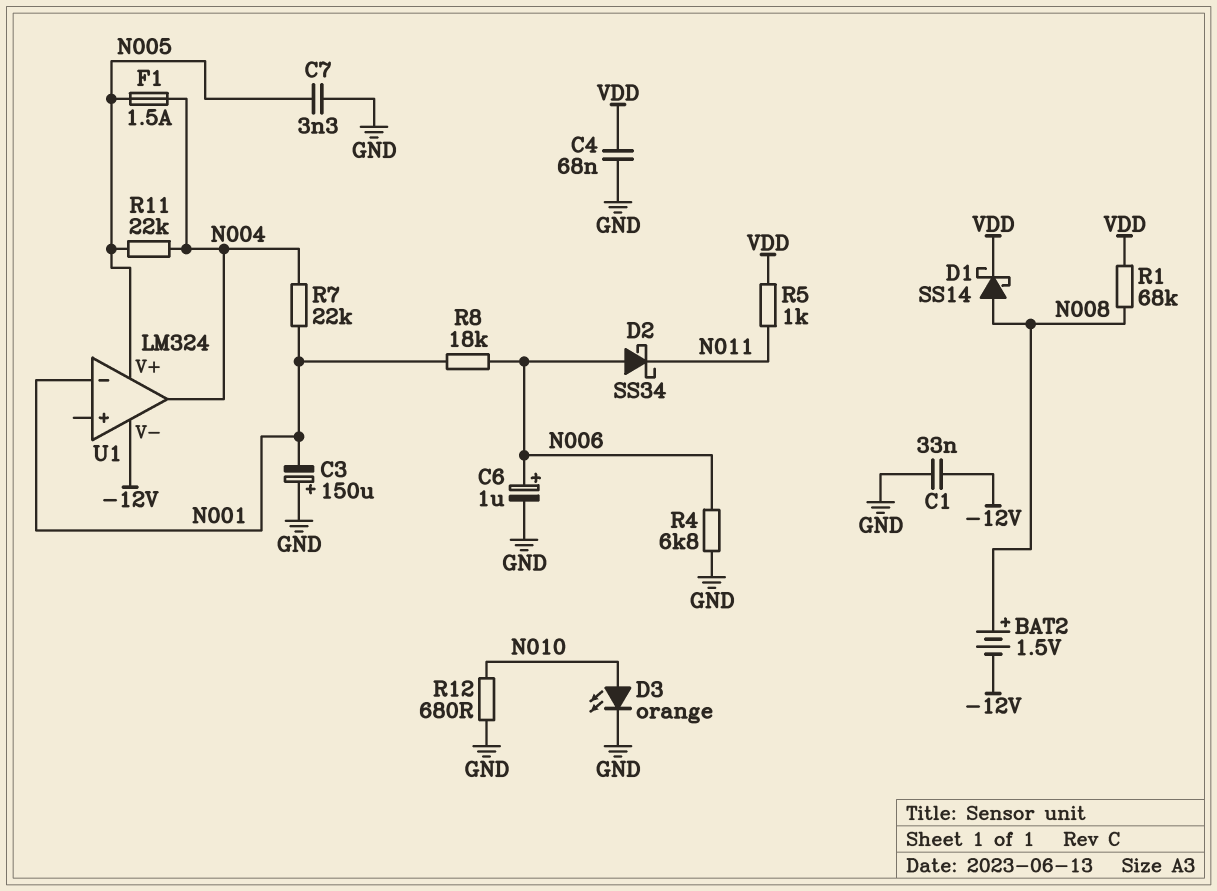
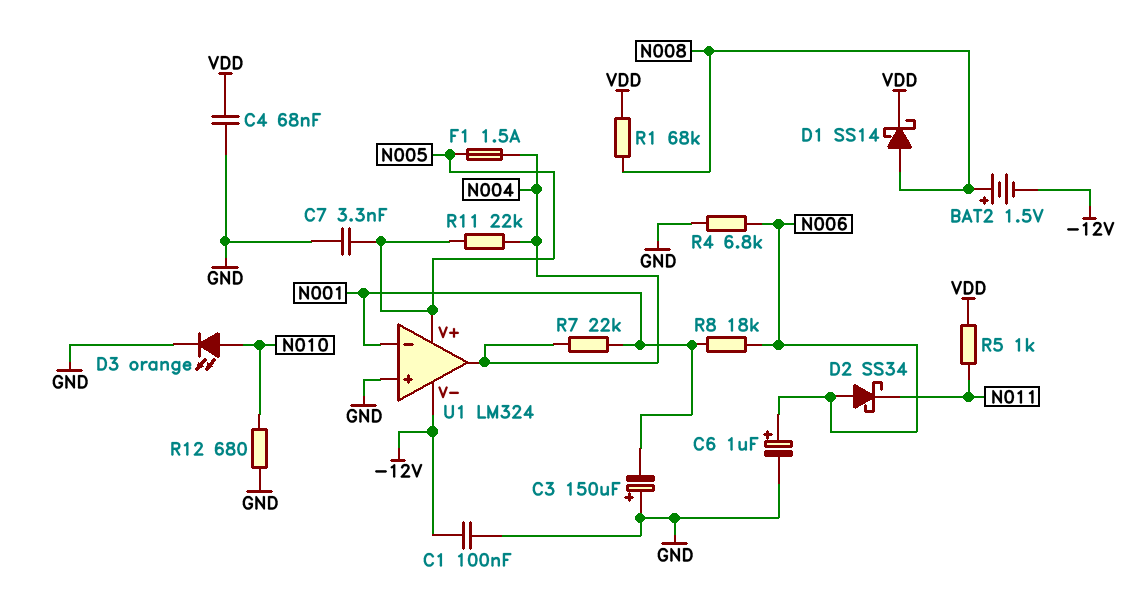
C1: 33nF (-12V, GND) -> 100nF (-12V, GND)
U1 pin in+: none -> GND

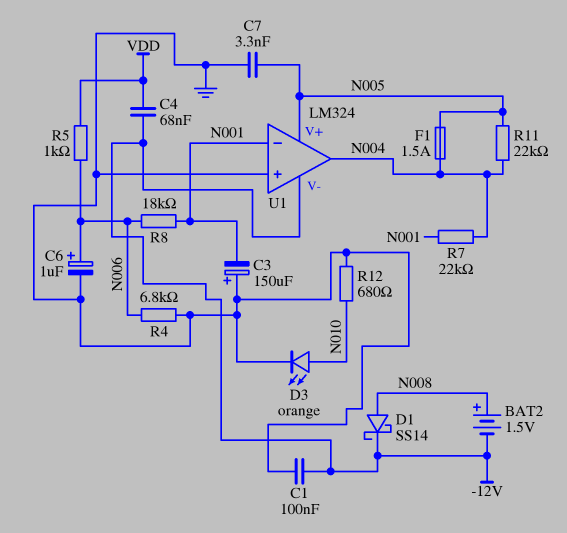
C4: 68nF (GND, VDD) -> 68nF (-12V, VDD)
D1: schottky SS14 (A N008, K VDD) -> schottky SS14 (A N008, K -12V)
D2: schottky SS34 (A N006, K N011) -> none
R1: 68k (N008, VDD) -> none
R5: 1k (N011, VDD) -> 1k (N006, VDD)

